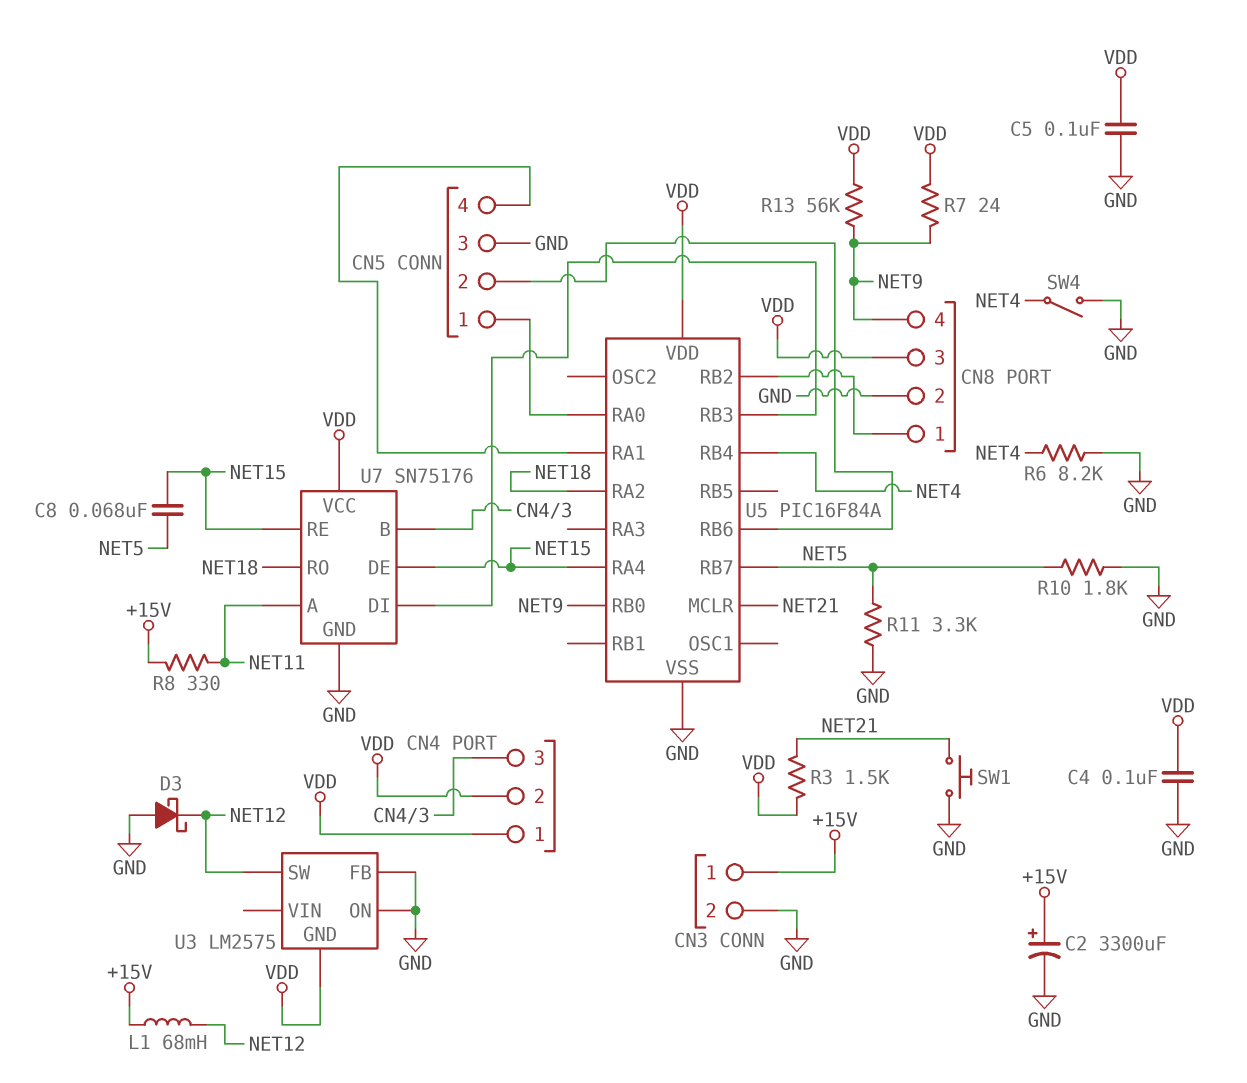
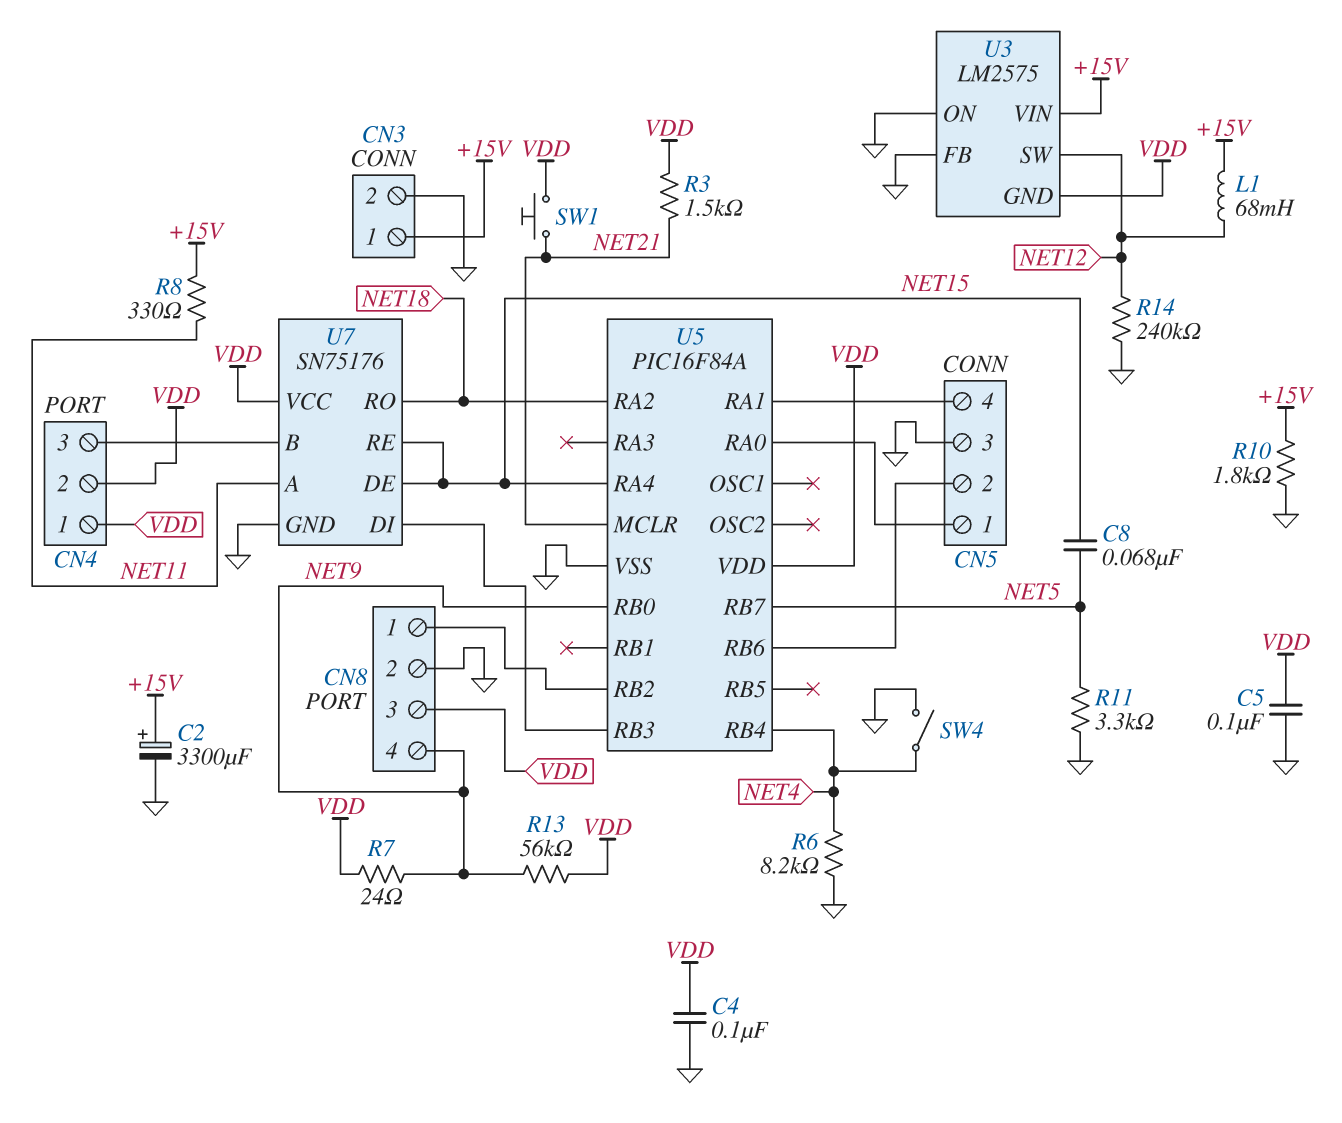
D3: schottky (A GND, K NET12) -> none
R10: 1.8k (GND, NET5) -> 1.8k (+15V, GND)
R14: none -> 240k (GND, NET12)
SW1: button (GND, NET21) -> button (NET21, VDD)
U3 pin VIN: none -> +15V

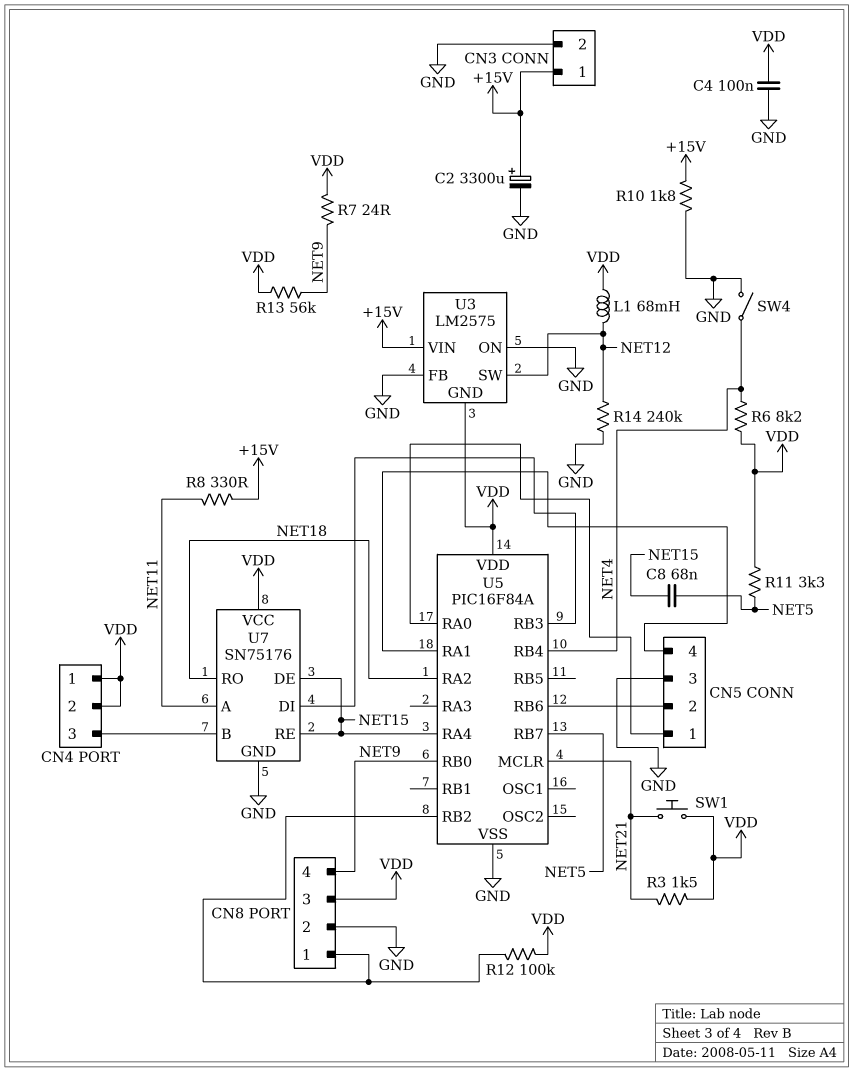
C5: 100nF (GND, VDD) -> none
L1: 68mH (+15V, NET12) -> 68mH (NET12, VDD)
R6: 8.2k (GND, NET4) -> 8.2k (NET4, VDD)
R11: 3.3k (GND, NET5) -> 3.3k (NET5, VDD)
R12: none -> 100k (CN8/1, VDD)

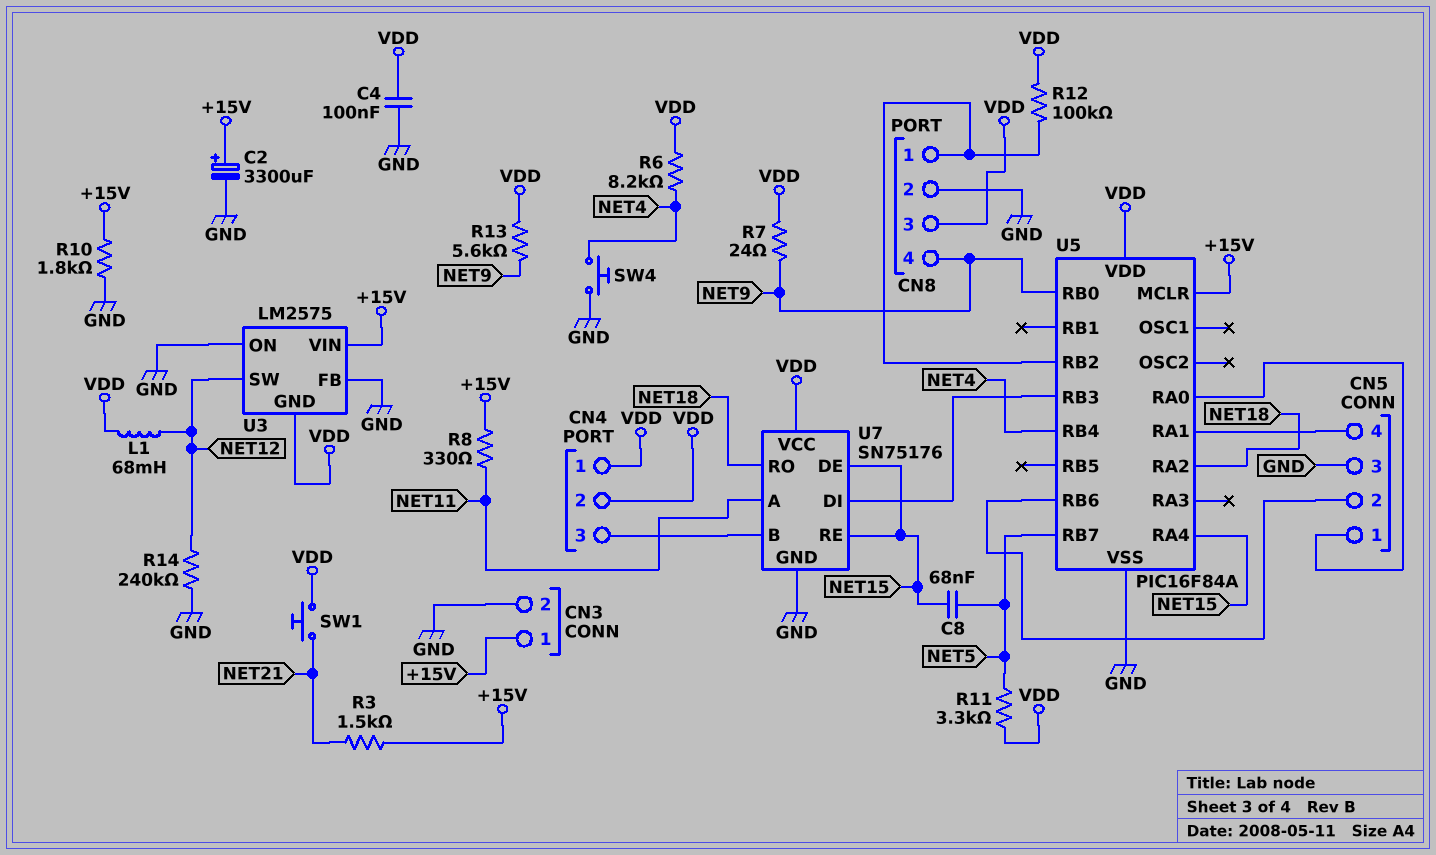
R3: 1.5k (NET21, VDD) -> 1.5k (+15V, NET21)
R13: 56k (NET9, VDD) -> 5.6k (NET9, VDD)
SW4: switch (GND, NET4) -> button (GND, NET4)
U5 pin MCLR: NET21 -> +15V

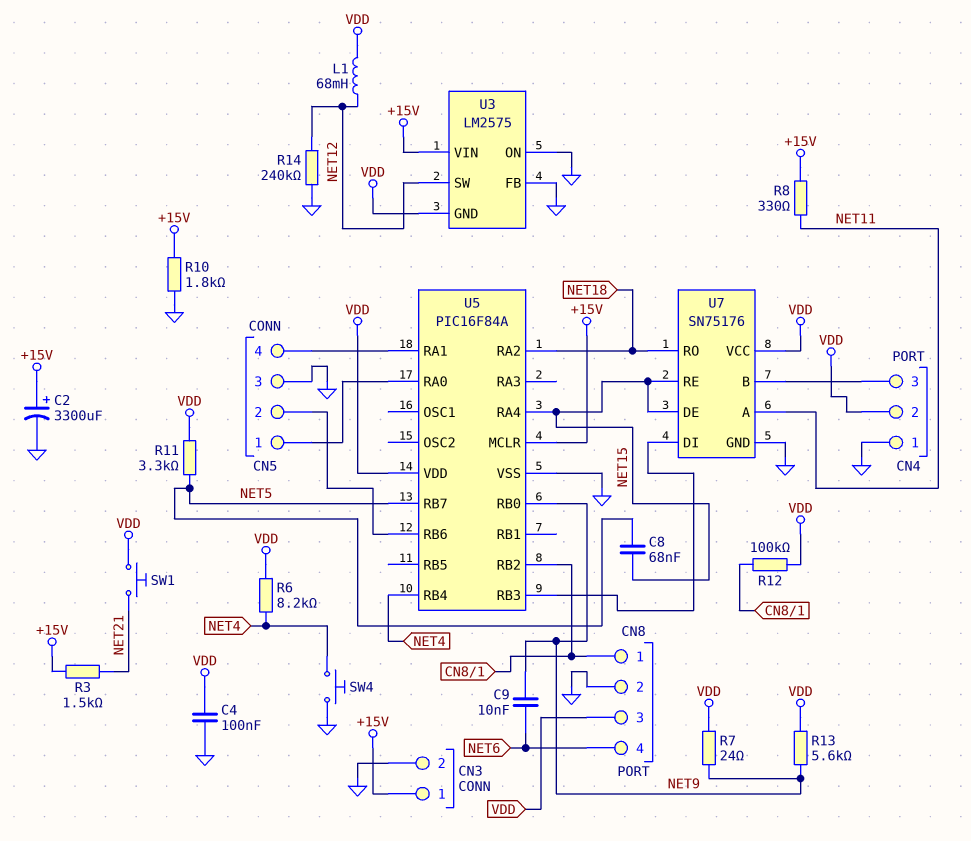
C9: none -> 10nF (NET6, NET9)
CN4 pin 1: VDD -> GND
CN8 pin 4: NET9 -> NET6

